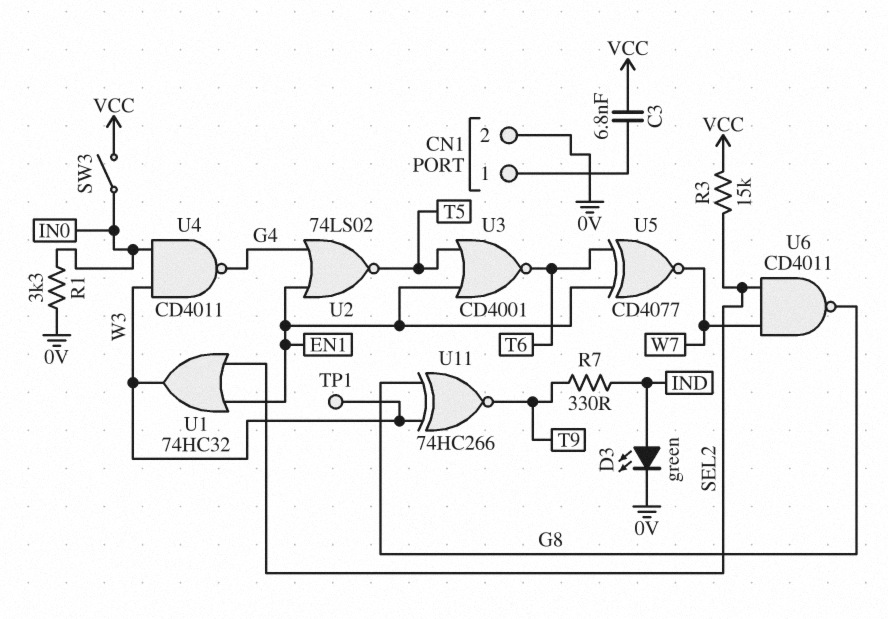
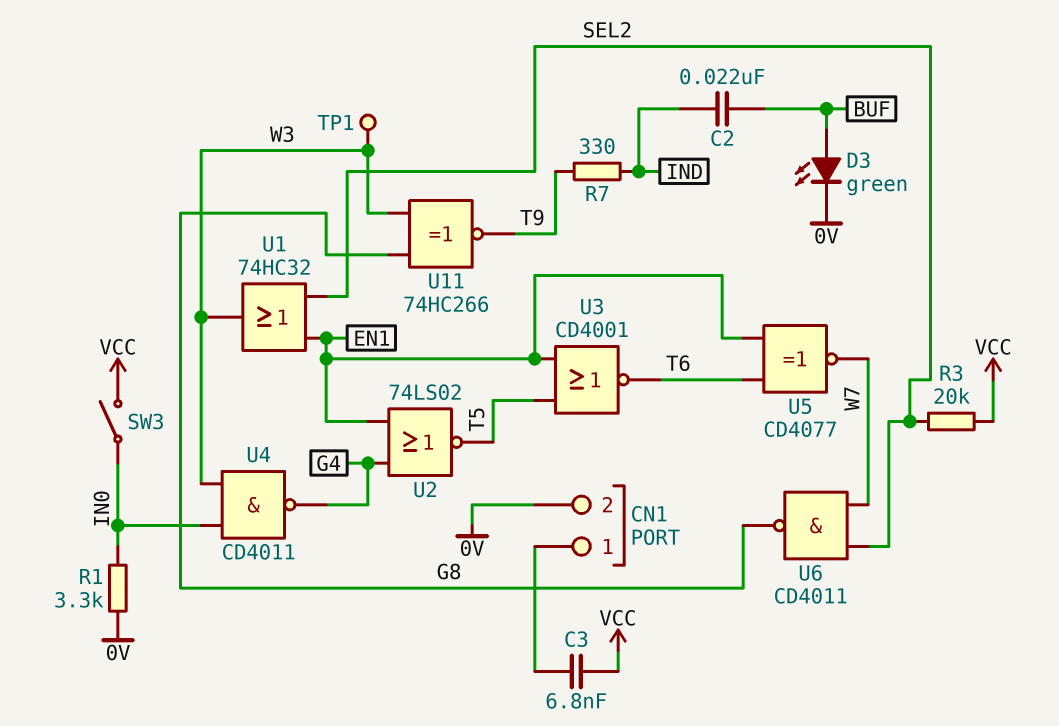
C2: none -> 22nF (BUF, IND)
D3: LED green (A IND, K 0V) -> LED green (A BUF, K 0V)
R3: 15k (SEL2, VCC) -> 20k (SEL2, VCC)

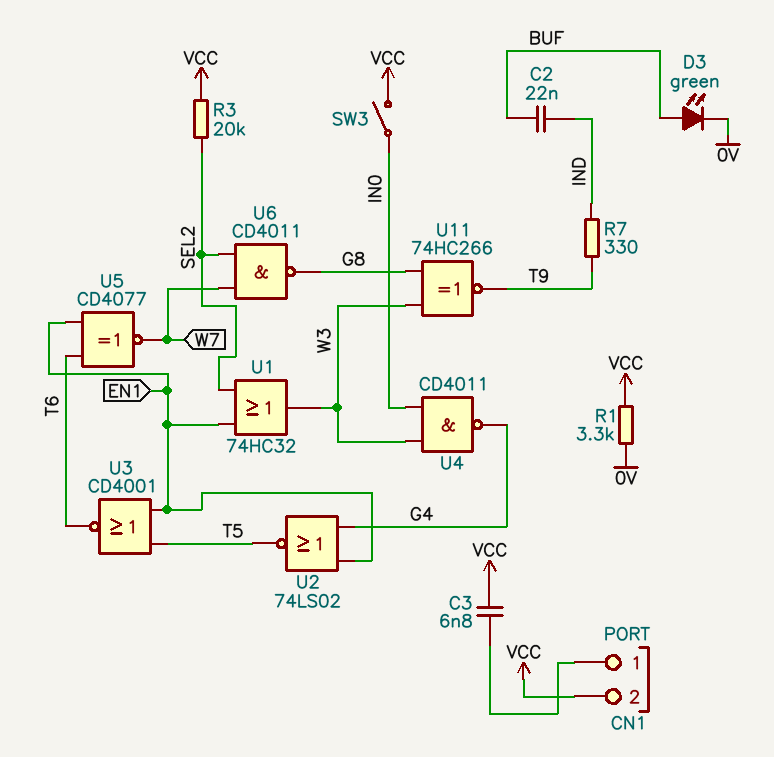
CN1 pin 2: 0V -> VCC
R1: 3.3k (0V, IN0) -> 3.3k (0V, VCC)
TP1: test point (W3) -> none

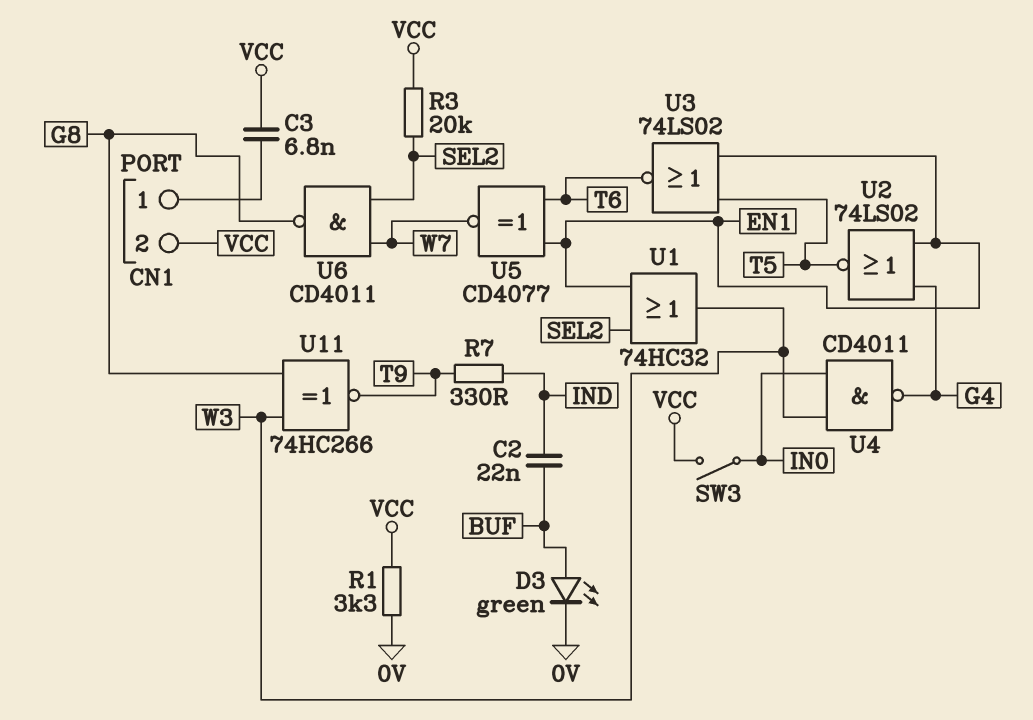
U3: NOR CD4001 (in EN1, in T5, out T6) -> NOR 74LS02 (in EN1, in T5, out T6)

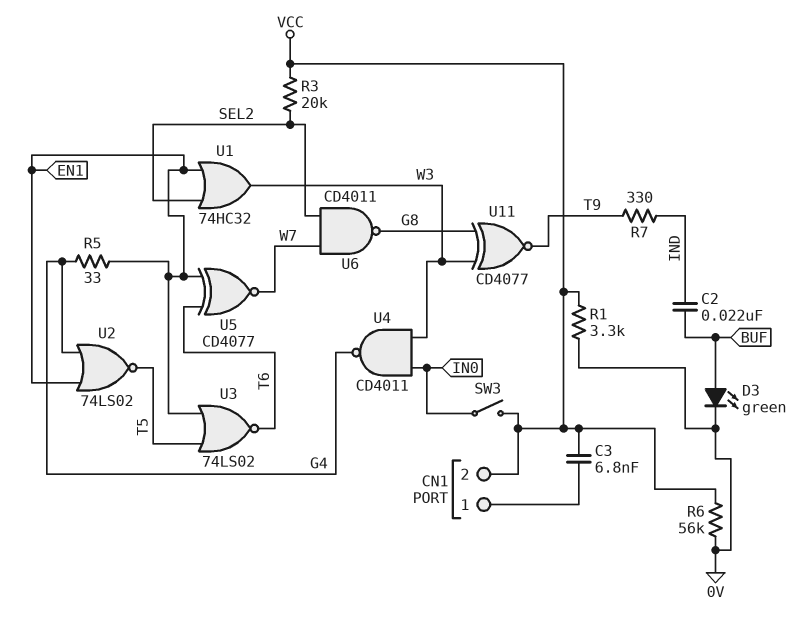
R5: none -> 33 (EN1, G4)
R6: none -> 56k (0V, VCC)
U11: XNOR 74HC266 (in G8, in W3, out T9) -> XNOR CD4077 (in G8, in W3, out T9)

